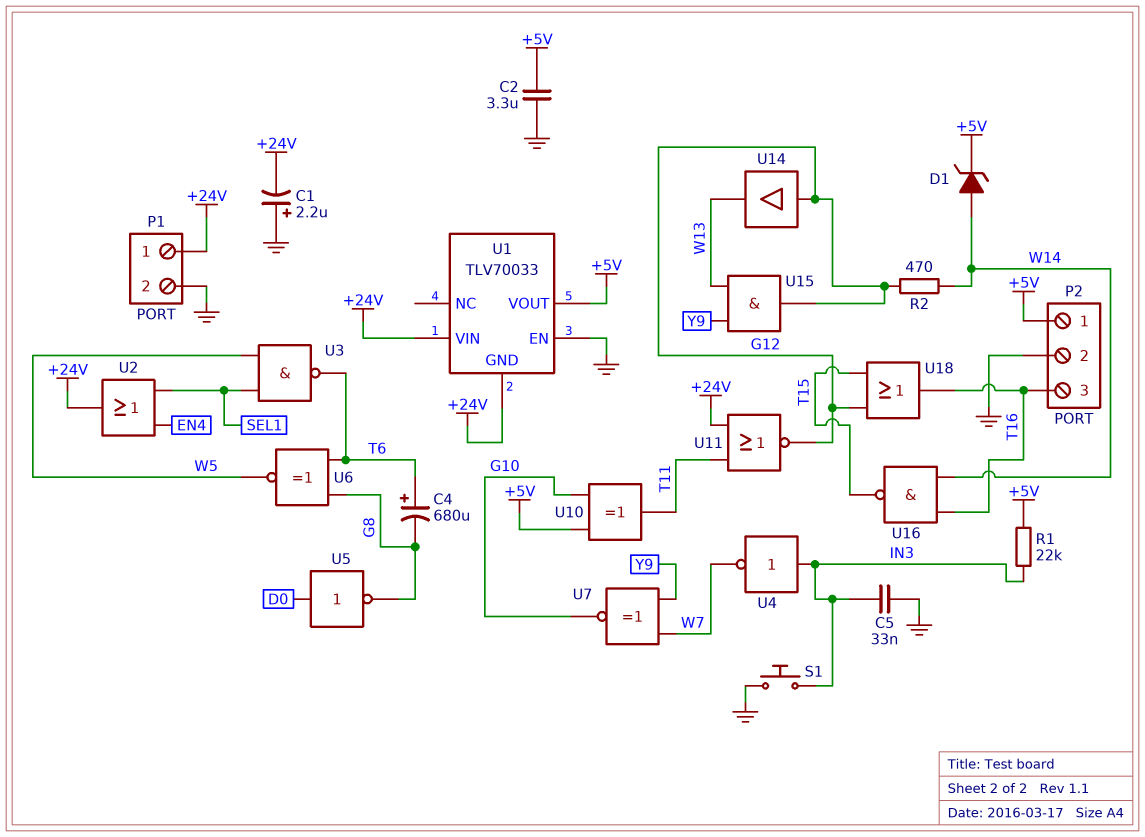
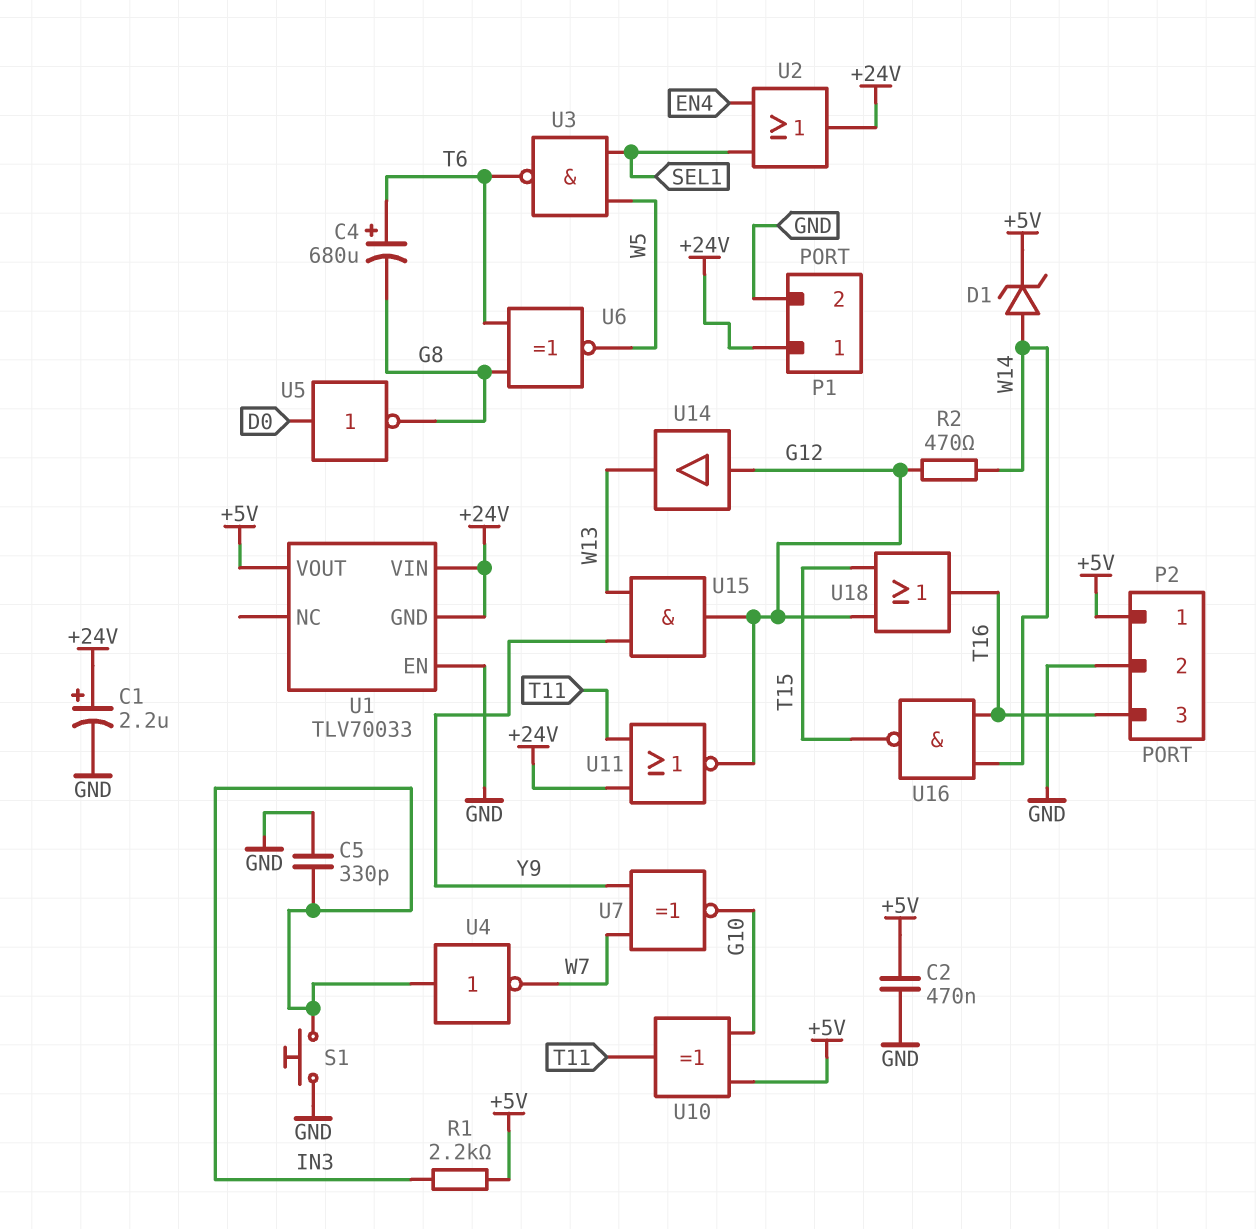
C1: 2.2uF (plus GND, minus +24V) -> 2.2uF (plus +24V, minus GND)
C2: 3.3uF (+5V, GND) -> 470nF (+5V, GND)
C5: 33nF (GND, IN3) -> 330pF (GND, IN3)
R1: 22k (+5V, IN3) -> 2.2k (+5V, IN3)

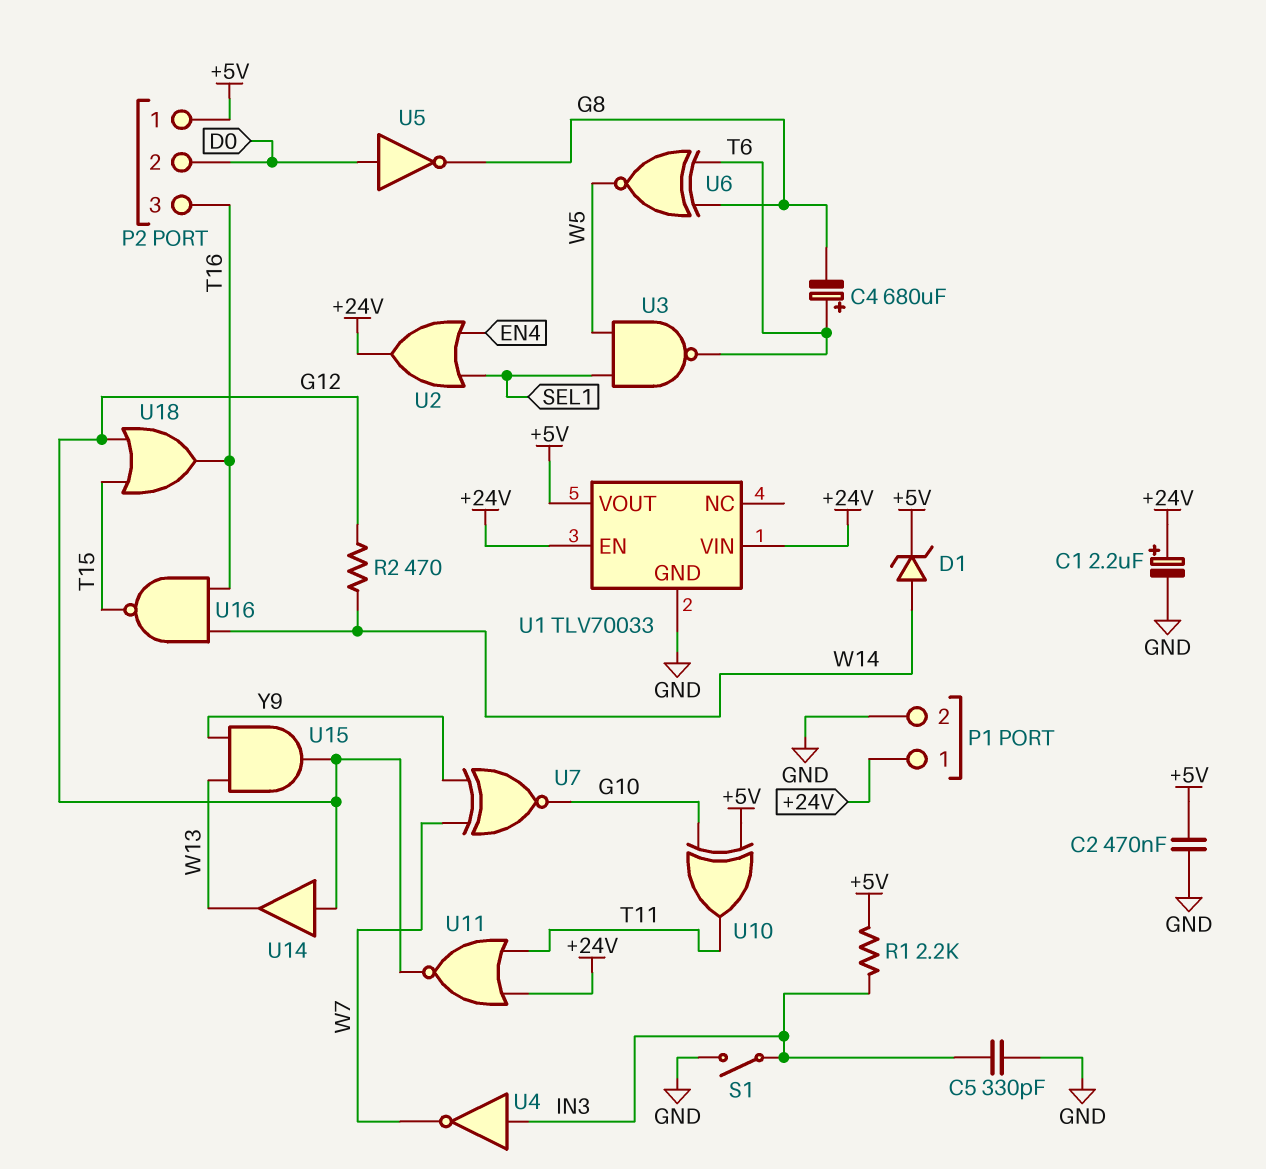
P2 pin 2: GND -> D0
S1: button (GND, IN3) -> switch (GND, IN3)
U1 pin EN: GND -> +24V
U1 pin GND: +24V -> GND

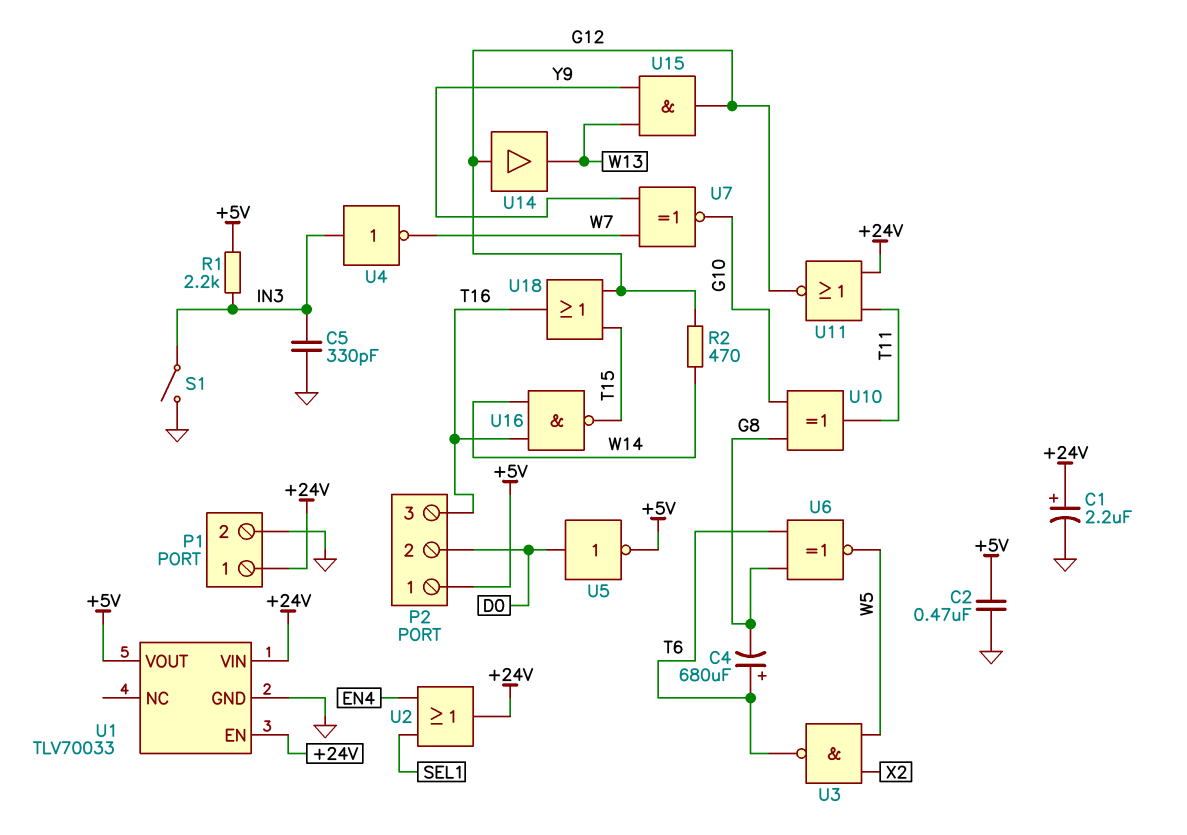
D1: zener (A W14, K +5V) -> none
U3: NAND (in SEL1, in W5, out T6) -> NAND (in W5, in X2, out T6)
U5: NOT (in D0, out G8) -> NOT (in D0, out +5V)
U10: XOR (in +5V, in G10, out T11) -> XOR (in G8, in G10, out T11)

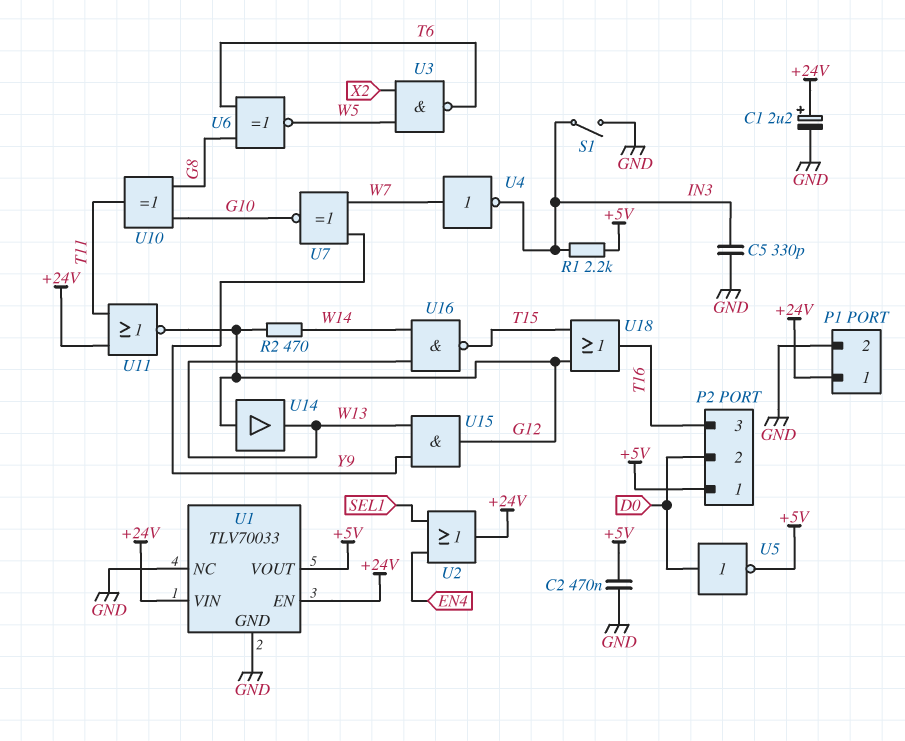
C4: 680uF (plus T6, minus G8) -> none
U1 pin NC: none -> GND
U4: NOT (in IN3, out W7) -> NOT (in W7, out IN3)
U16: NAND (in T16, in W14, out T15) -> NAND (in W13, in W14, out T15)

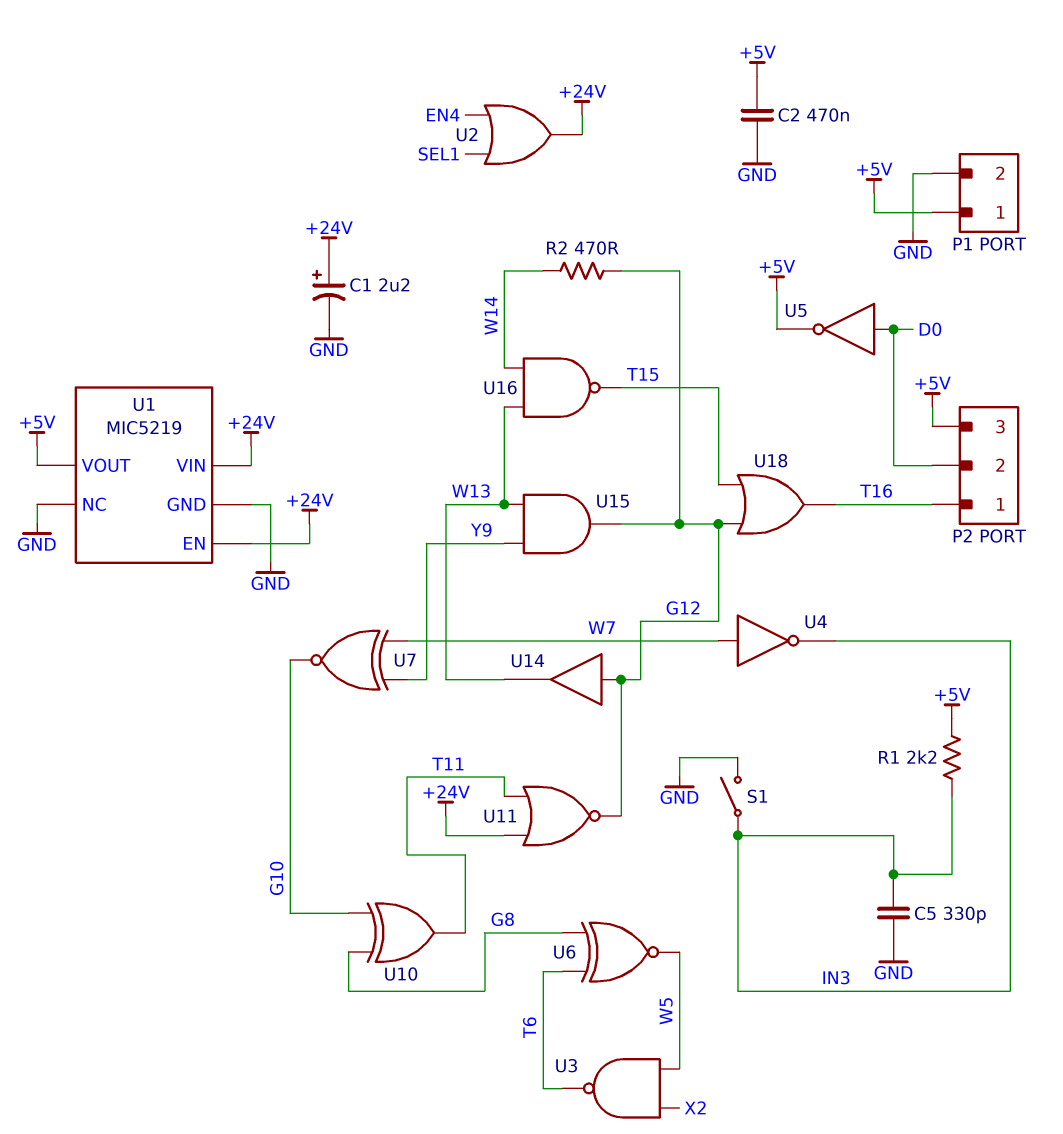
P1 pin 1: +24V -> +5V
P2 pin 1: +5V -> T16
P2 pin 3: T16 -> +5V
U1: TLV70033 -> MIC5219

